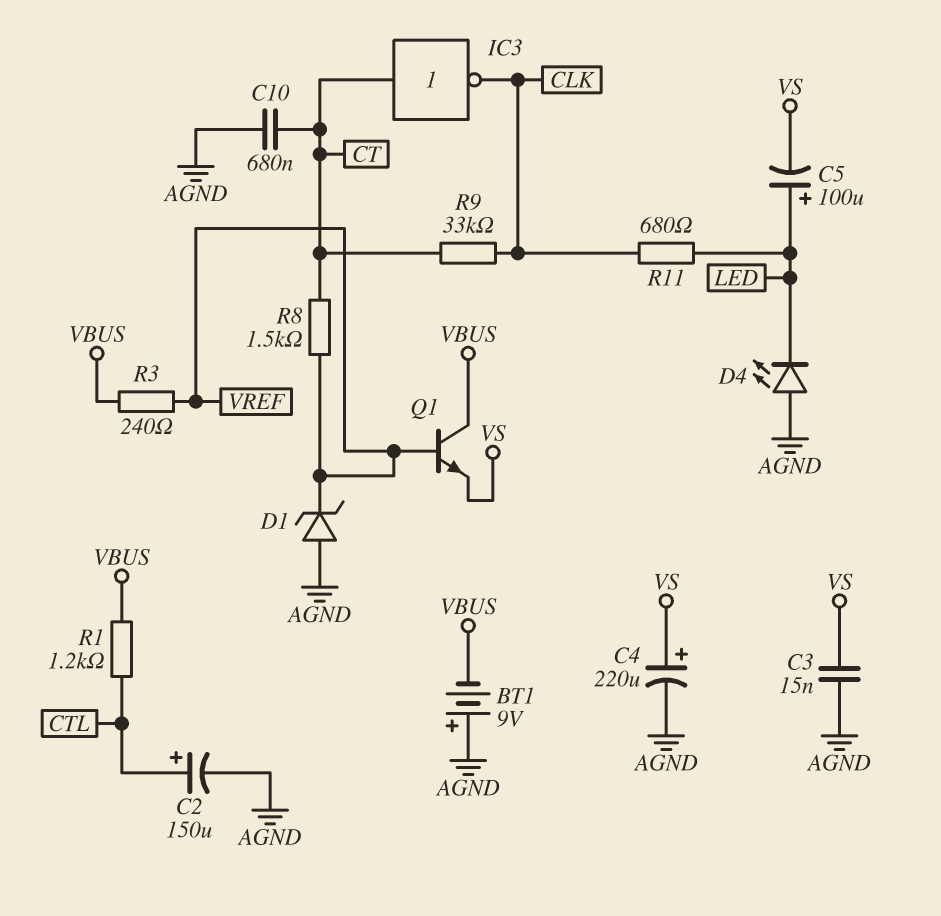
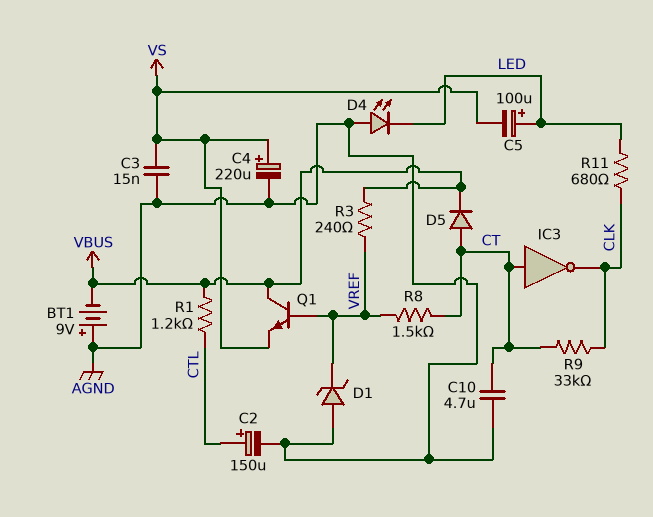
C10: 680nF (AGND, CT) -> 4.7uF (AGND, CT)
D5: none -> diode (A CT, K VBUS)

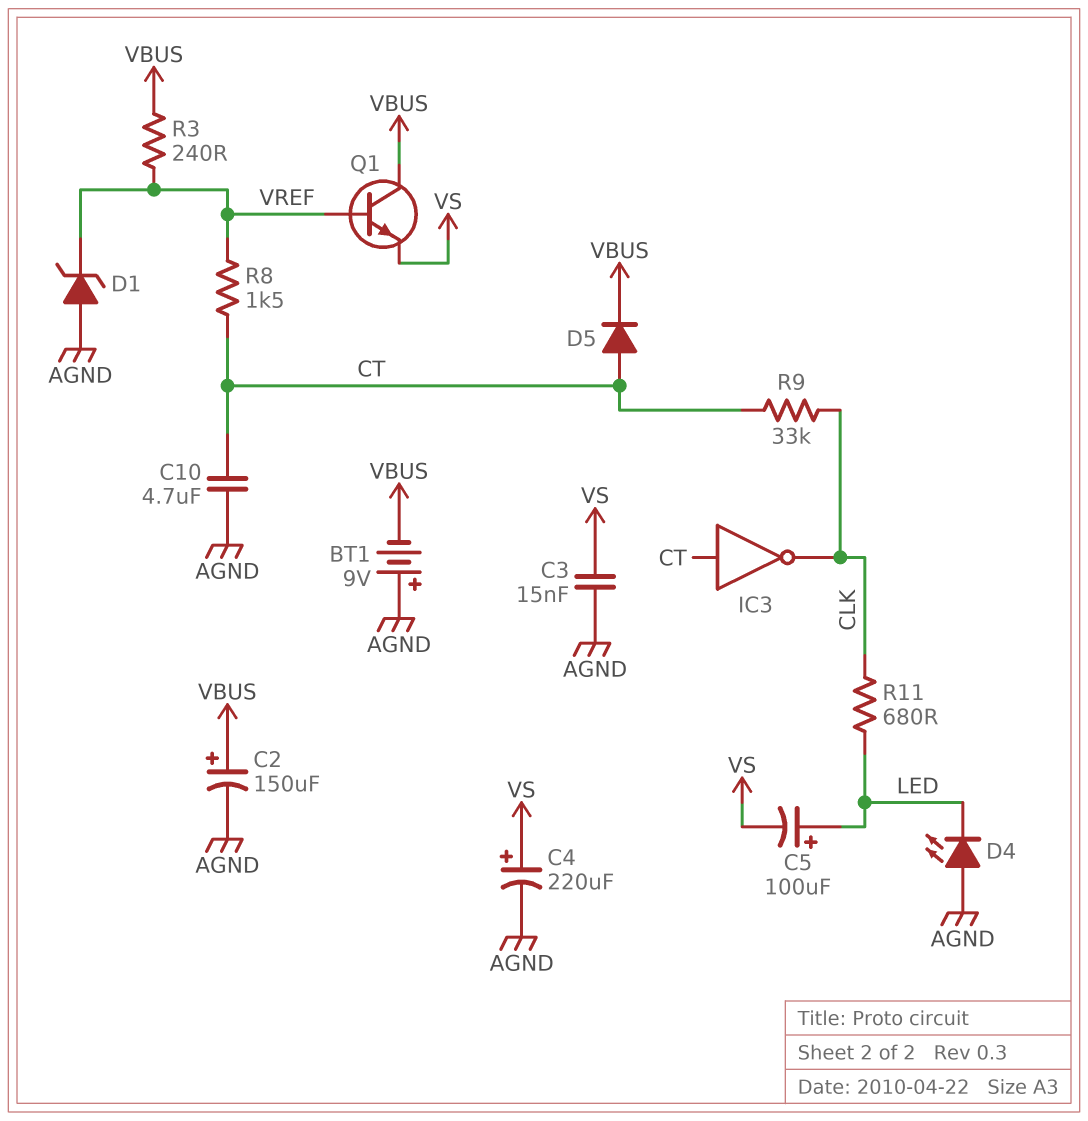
C2: 150uF (plus CTL, minus AGND) -> 150uF (plus VBUS, minus AGND)
R1: 1.2k (CTL, VBUS) -> none

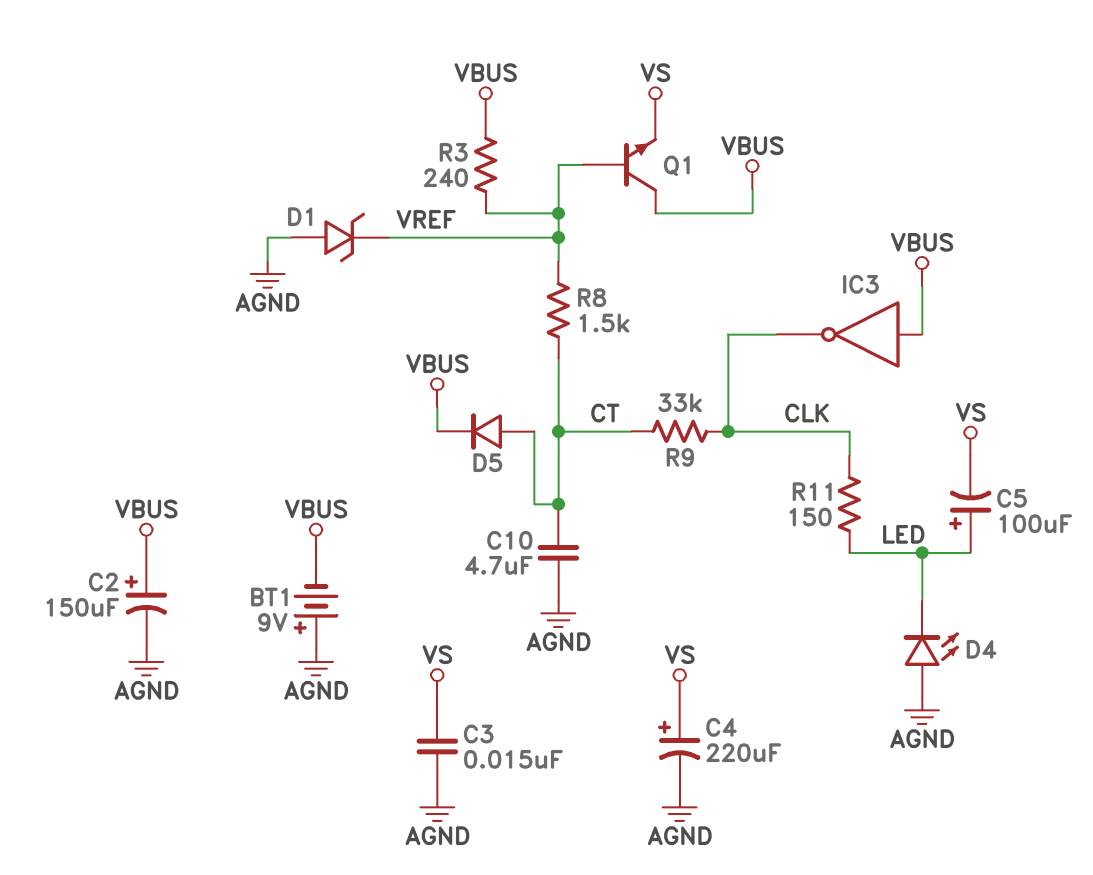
IC3: NOT (in CT, out CLK) -> NOT (in VBUS, out CLK)
R11: 680 (CLK, LED) -> 150 (CLK, LED)

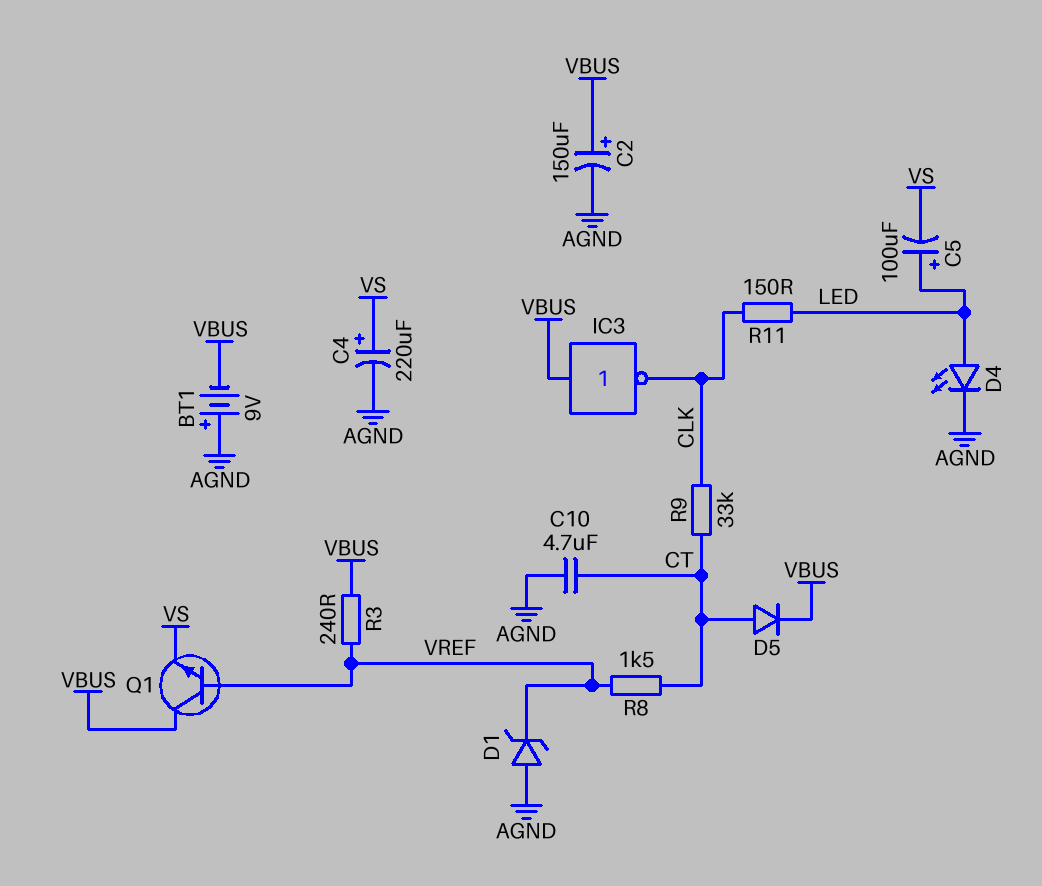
C3: 15nF (AGND, VS) -> none
D4: LED (A AGND, K LED) -> LED (A LED, K AGND)

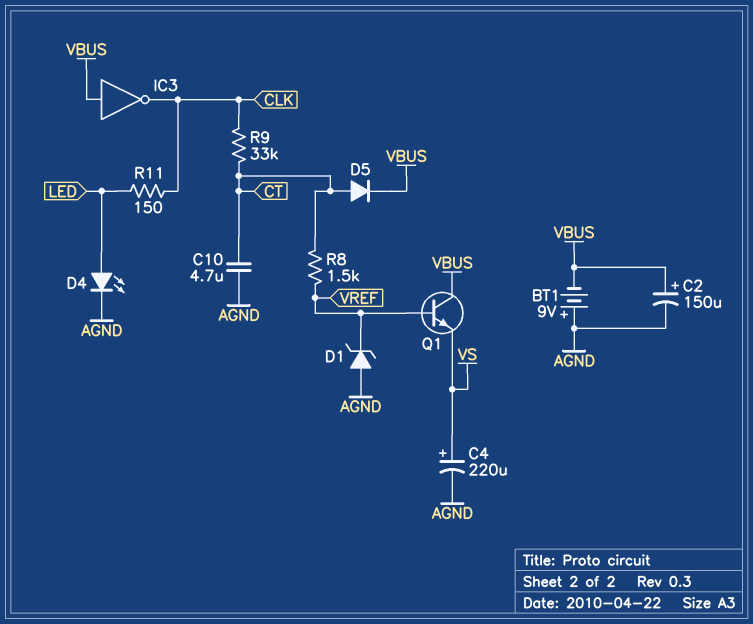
C5: 100uF (plus LED, minus VS) -> none
R3: 240 (VBUS, VREF) -> none

